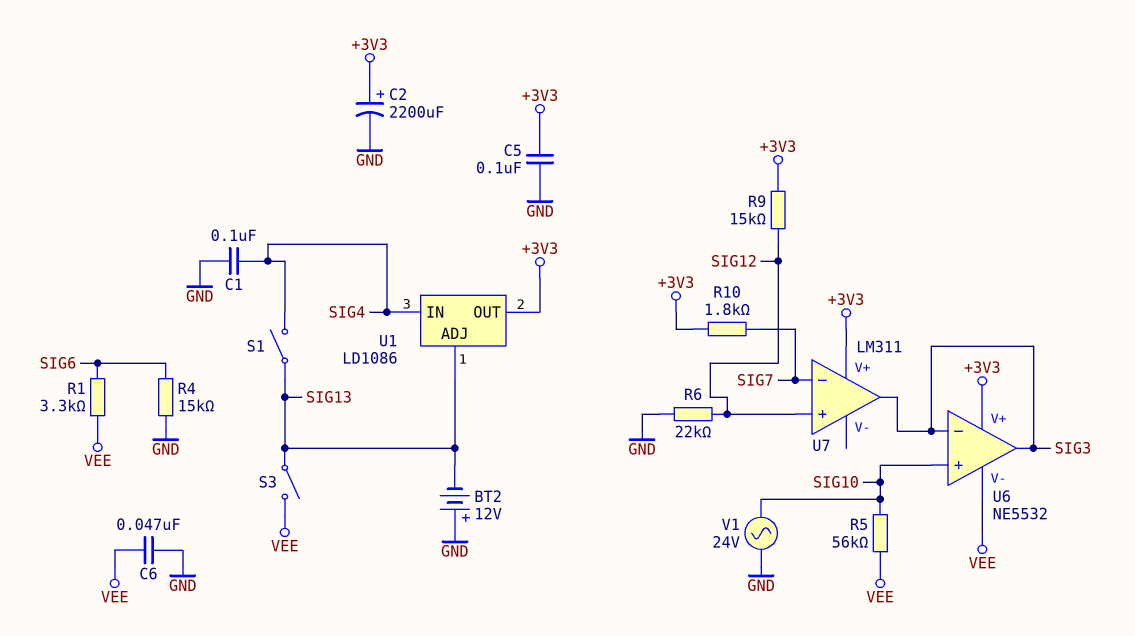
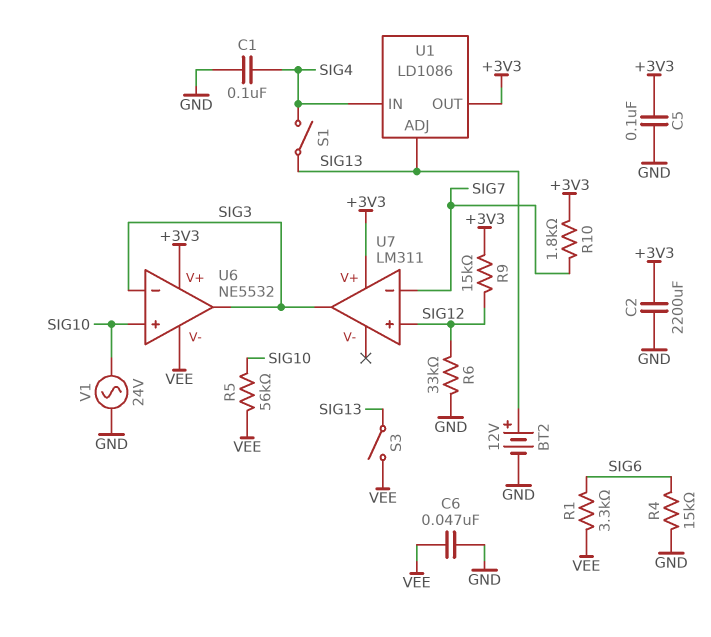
BT2: 12V (plus GND, minus SIG13) -> 12V (plus SIG13, minus GND)
C2: 2200uF (plus +3V3, minus GND) -> 2200uF (+3V3, GND)
R6: 22k (GND, SIG12) -> 33k (GND, SIG12)

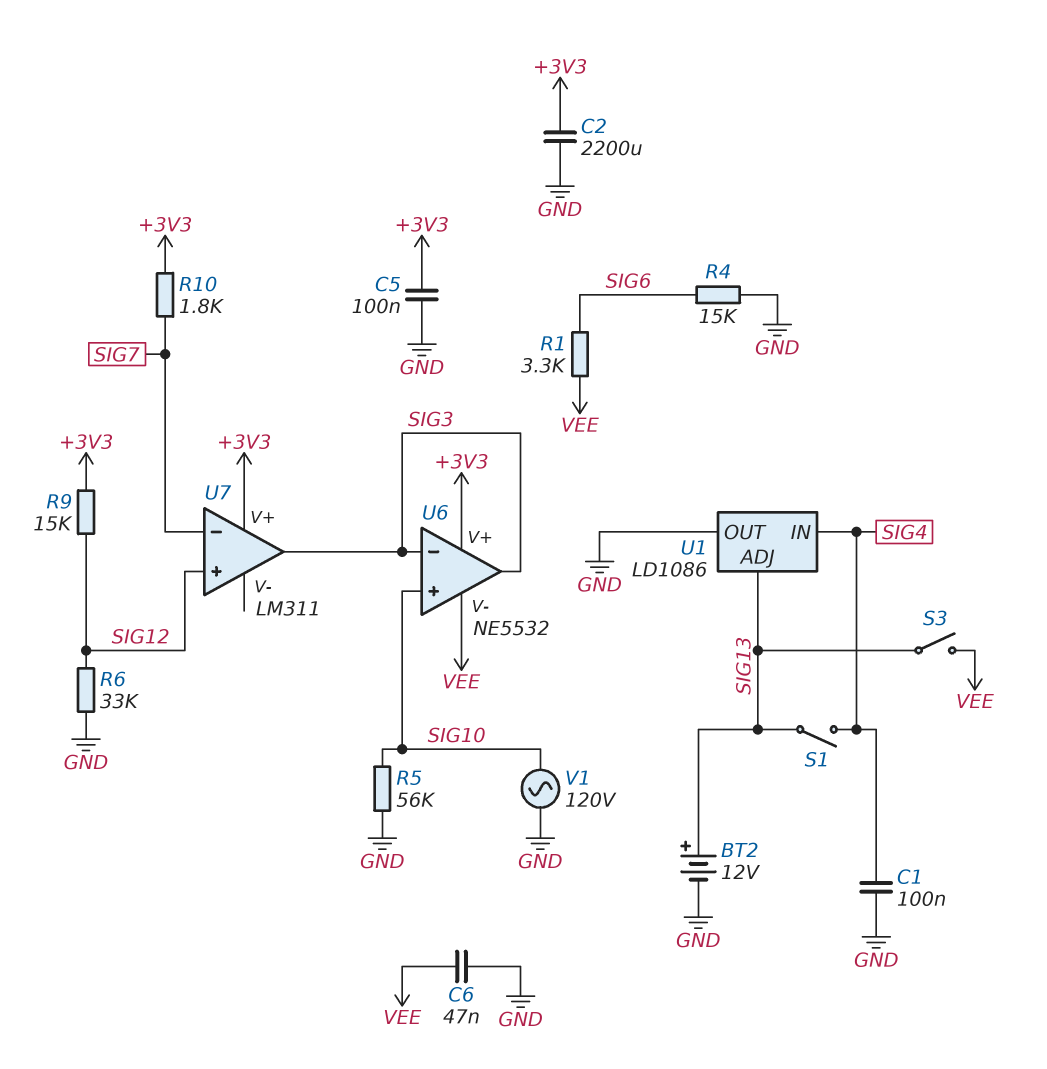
R5: 56k (SIG10, VEE) -> 56k (GND, SIG10)
U1 pin OUT: +3V3 -> GND
V1: AC 24V (GND, SIG10) -> AC 120V (GND, SIG10)

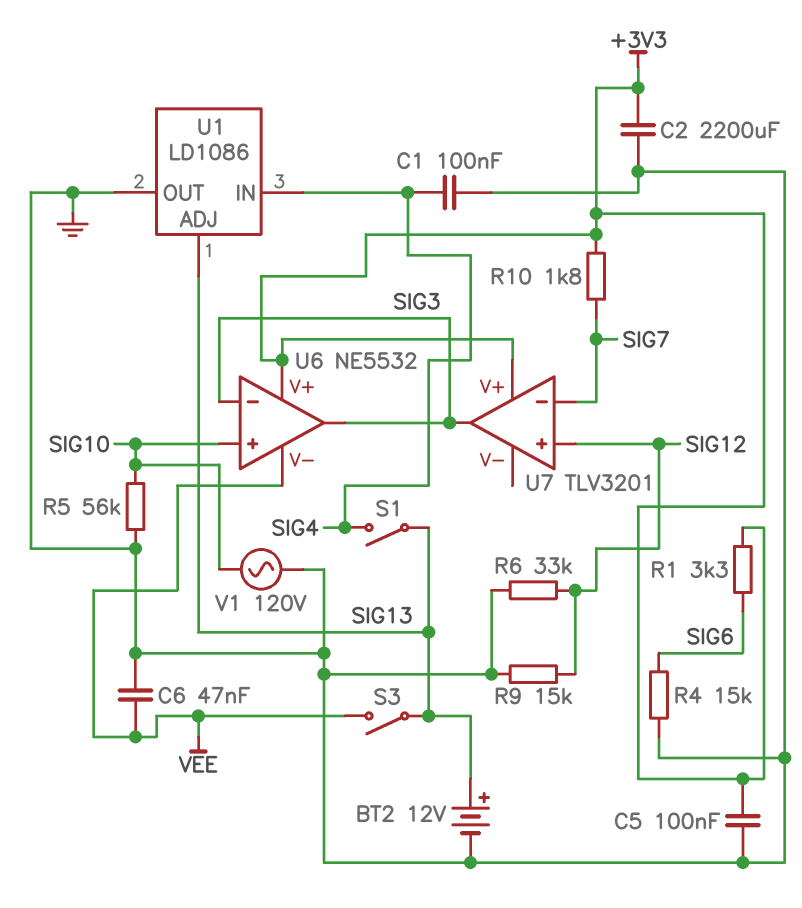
R1: 3.3k (SIG6, VEE) -> 3.3k (+3V3, SIG6)
R9: 15k (+3V3, SIG12) -> 15k (GND, SIG12)
U7: LM311 -> TLV3201

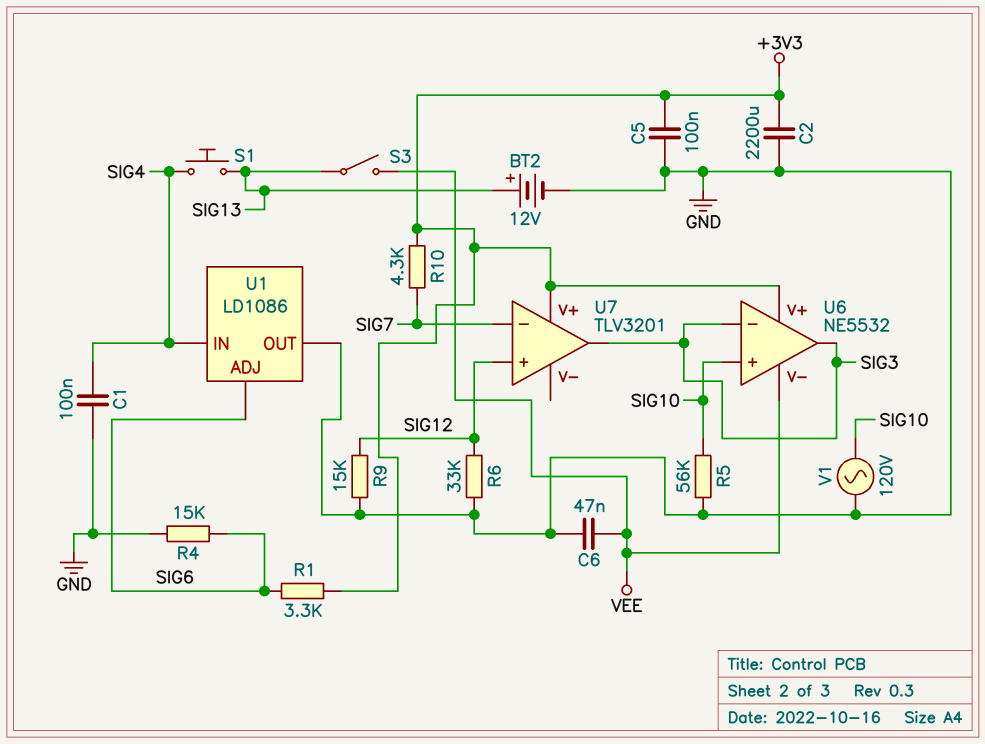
R10: 1.8k (+3V3, SIG7) -> 4.3k (+3V3, SIG7)
S1: switch (SIG4, SIG13) -> button (SIG4, SIG13)
U1 pin ADJ: SIG13 -> SIG6

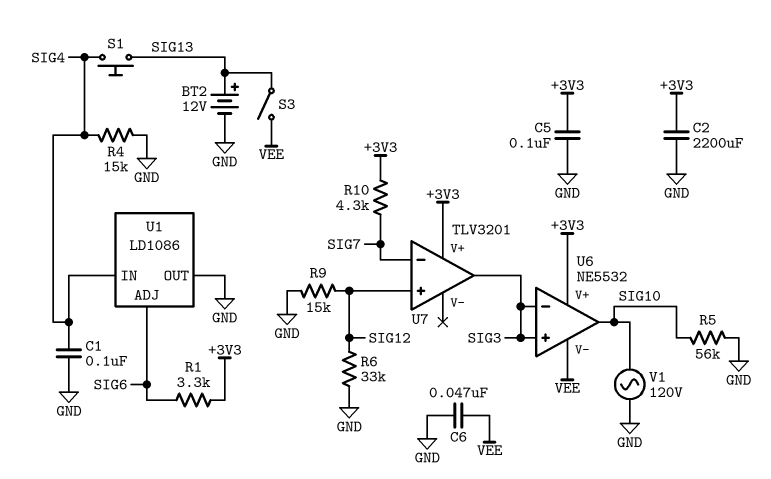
R4: 15k (GND, SIG6) -> 15k (GND, SIG4)
U6 pin in+: SIG10 -> SIG3
U6 pin out: SIG3 -> SIG10

